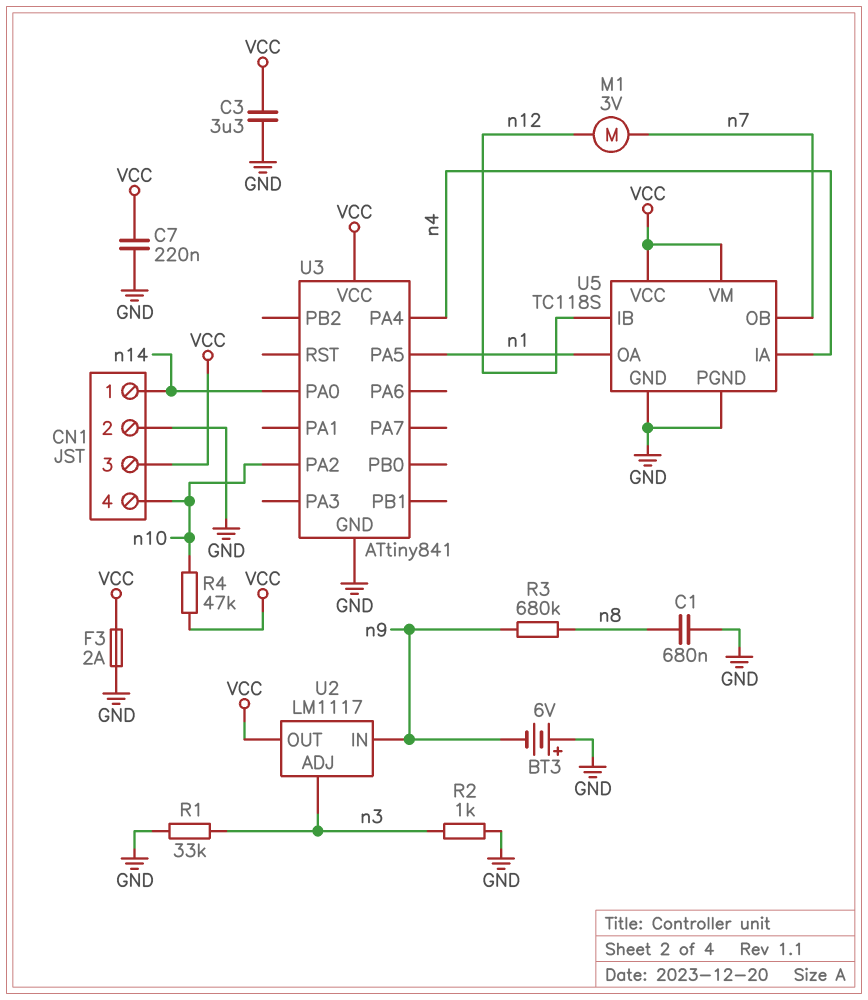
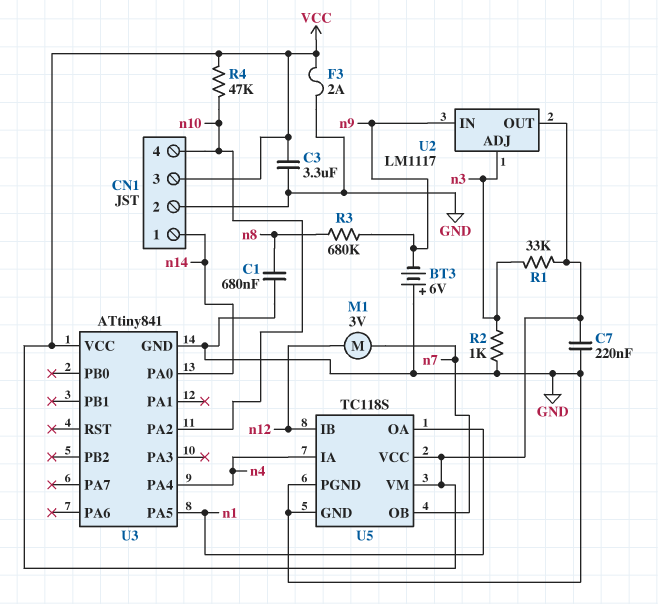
R1: 33k (GND, n3) -> 33k (VCC, n3)

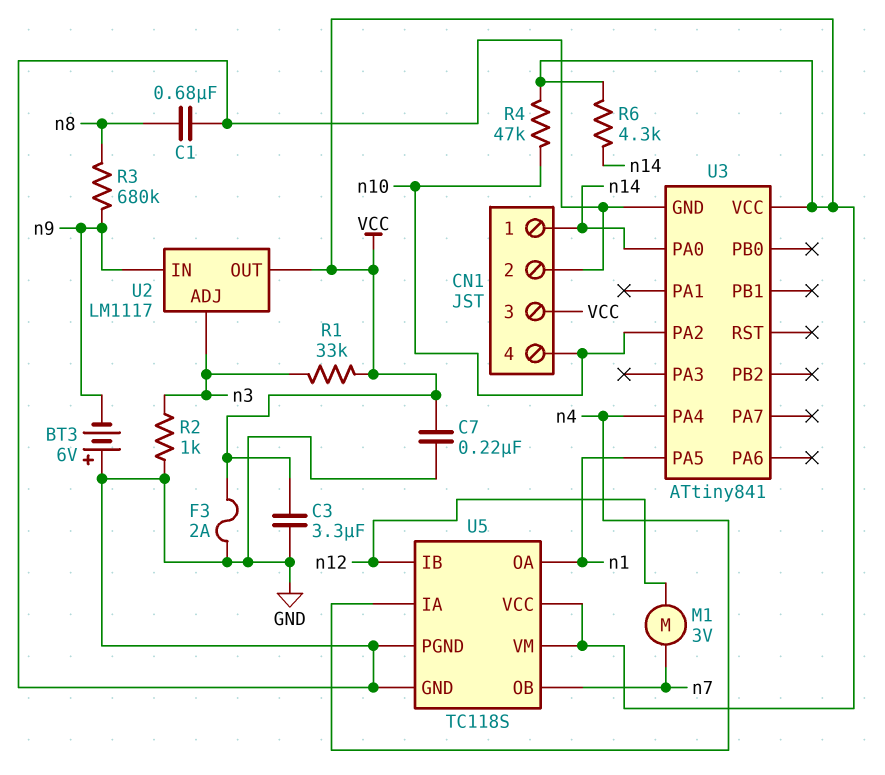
R6: none -> 4.3k (VCC, n14)

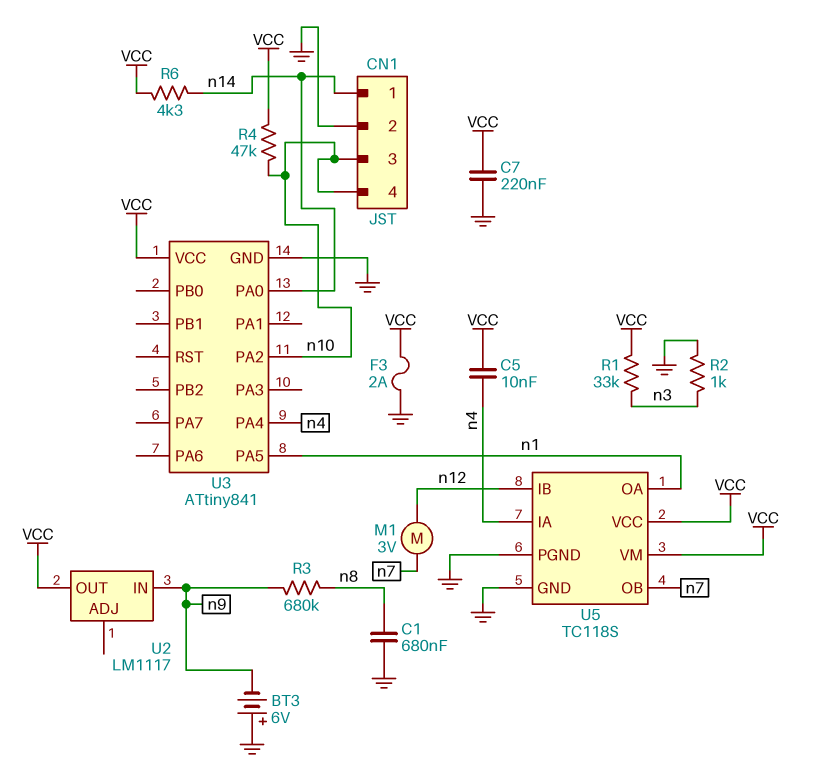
C3: 3.3uF (GND, VCC) -> none
C5: none -> 10nF (VCC, n4)
CN1 pin 3: VCC -> n10
U2 pin ADJ: n3 -> none

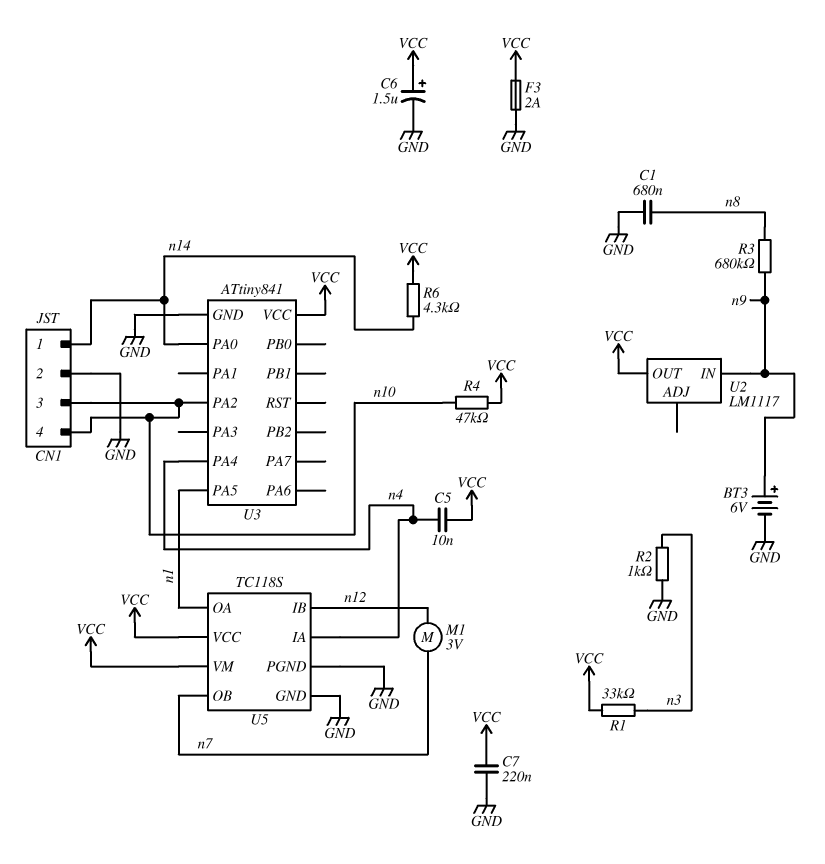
BT3: 6V (plus GND, minus n9) -> 6V (plus n9, minus GND)
C6: none -> 1.5uF (plus VCC, minus GND)

